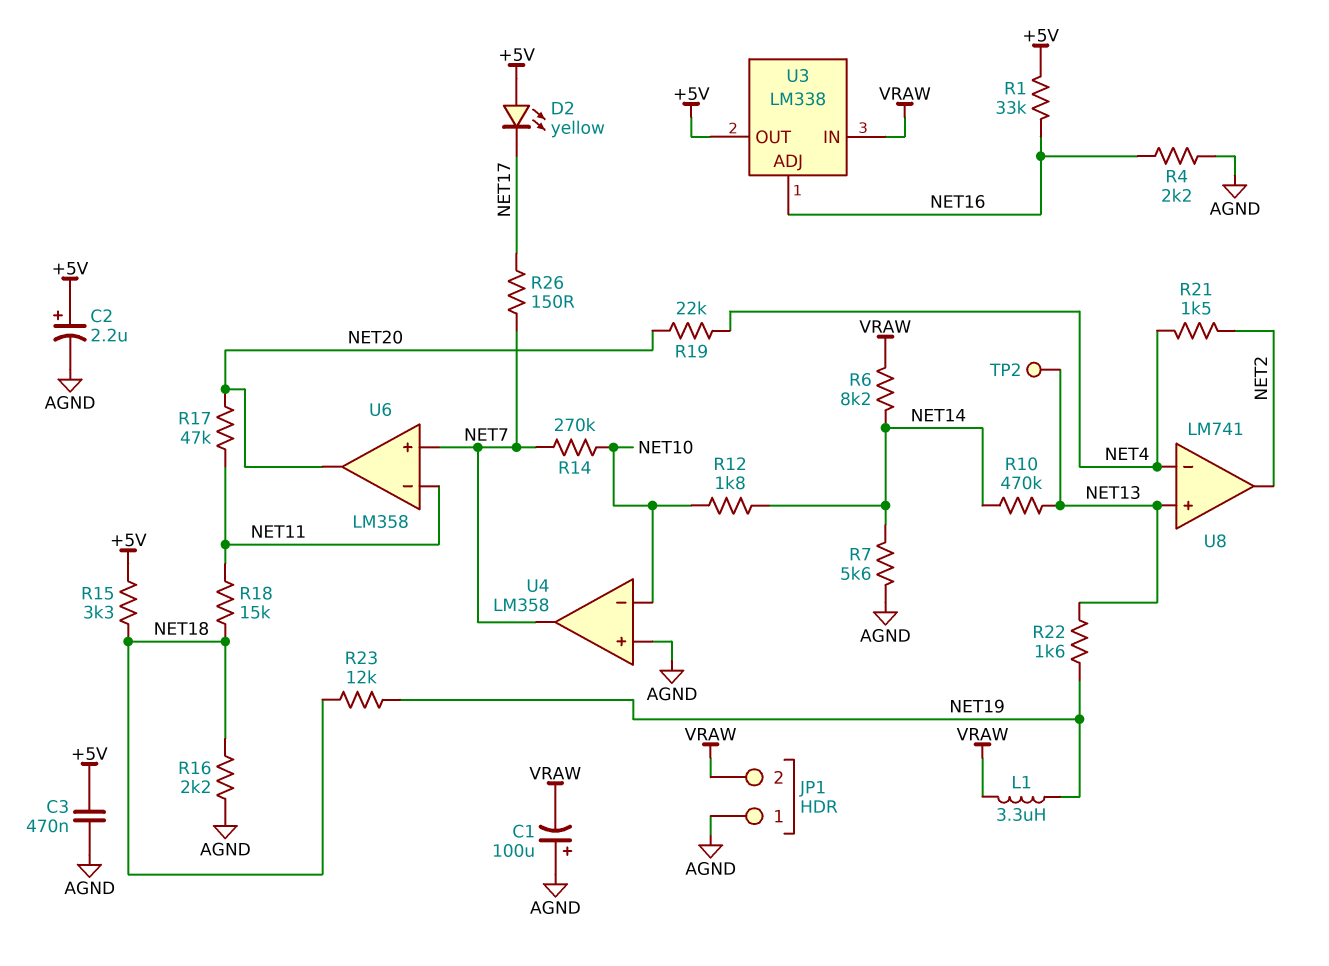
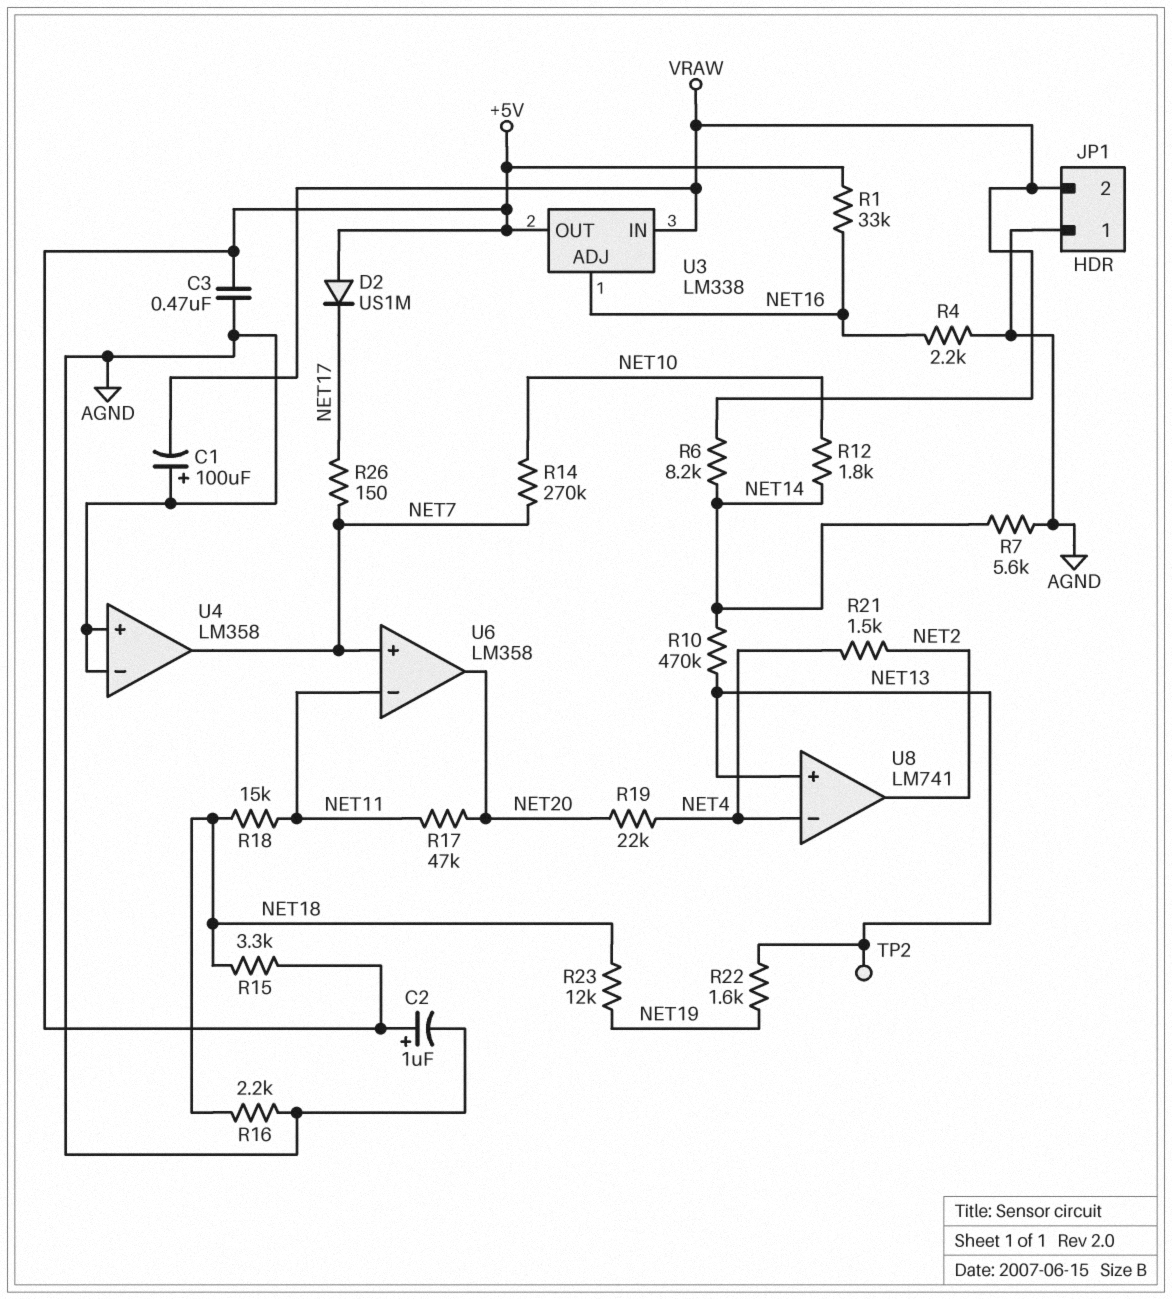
C2: 2.2uF (plus +5V, minus AGND) -> 1uF (plus +5V, minus AGND)
D2: LED yellow (A +5V, K NET17) -> diode US1M (A +5V, K NET17)
L1: 3.3uH (NET19, VRAW) -> none
U4 pin in-: NET10 -> AGND

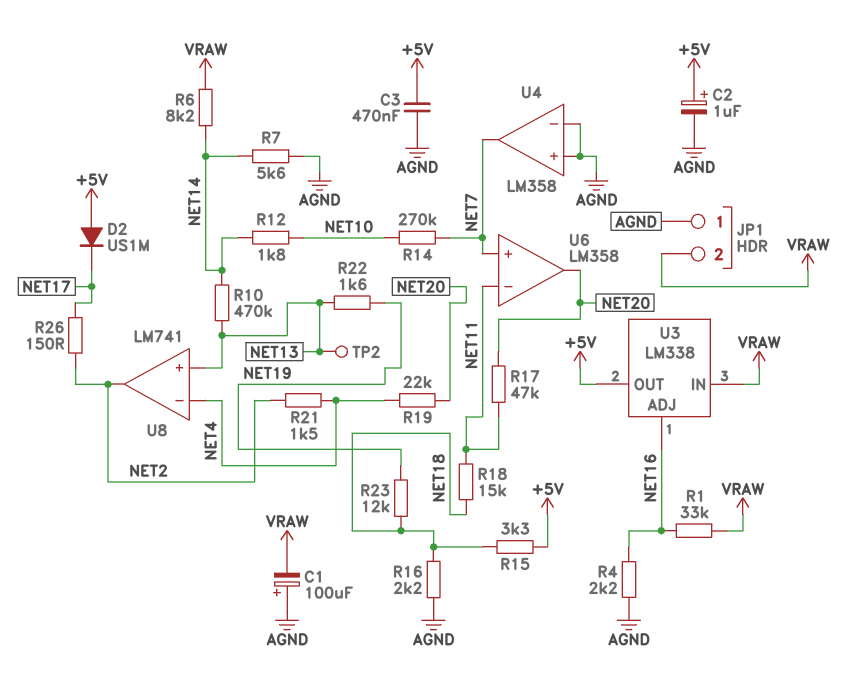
R1: 33k (+5V, NET16) -> 33k (NET16, VRAW)
R26: 150 (NET7, NET17) -> 150 (NET2, NET17)

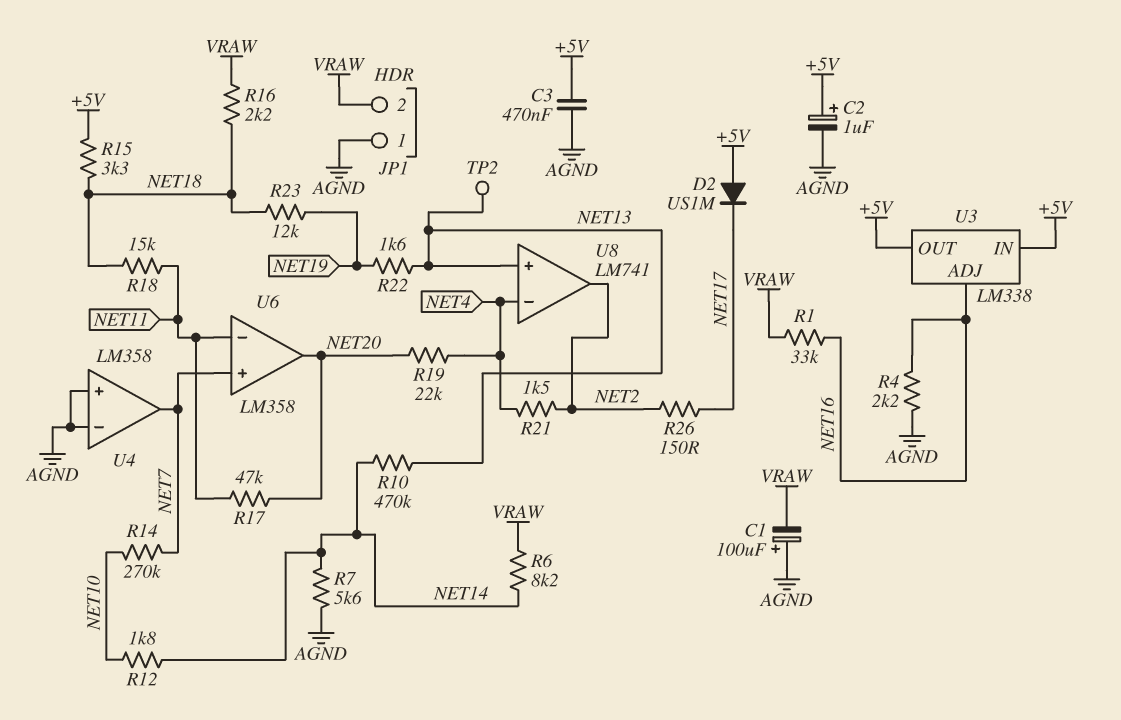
R16: 2.2k (AGND, NET18) -> 2.2k (NET18, VRAW)
U3 pin IN: VRAW -> +5V

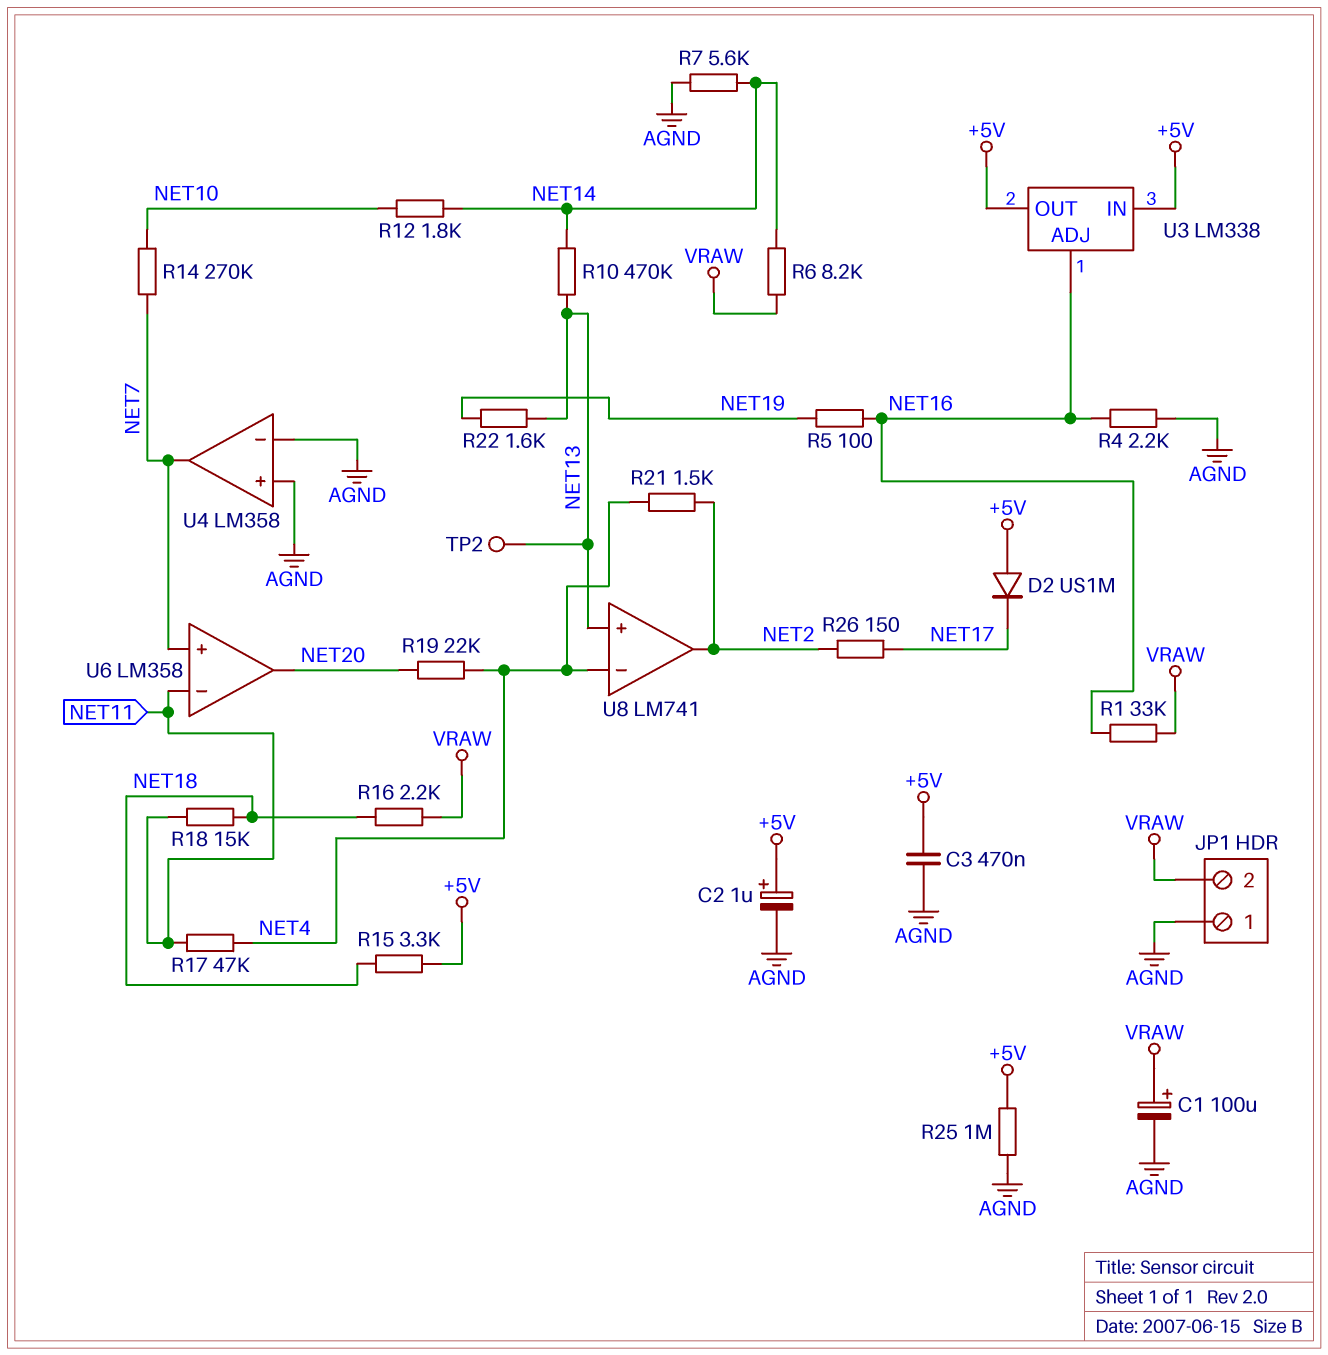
C1: 100uF (plus AGND, minus VRAW) -> 100uF (plus VRAW, minus AGND)
R5: none -> 100 (NET16, NET19)
R17: 47k (NET11, NET20) -> 47k (NET4, NET11)
R23: 12k (NET18, NET19) -> none
R25: none -> 1M (+5V, AGND)

